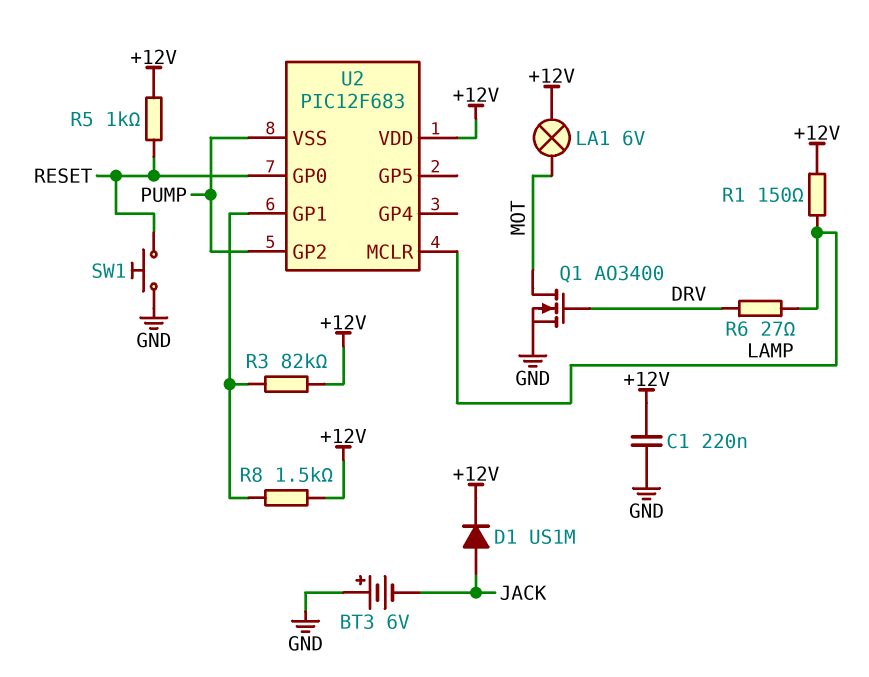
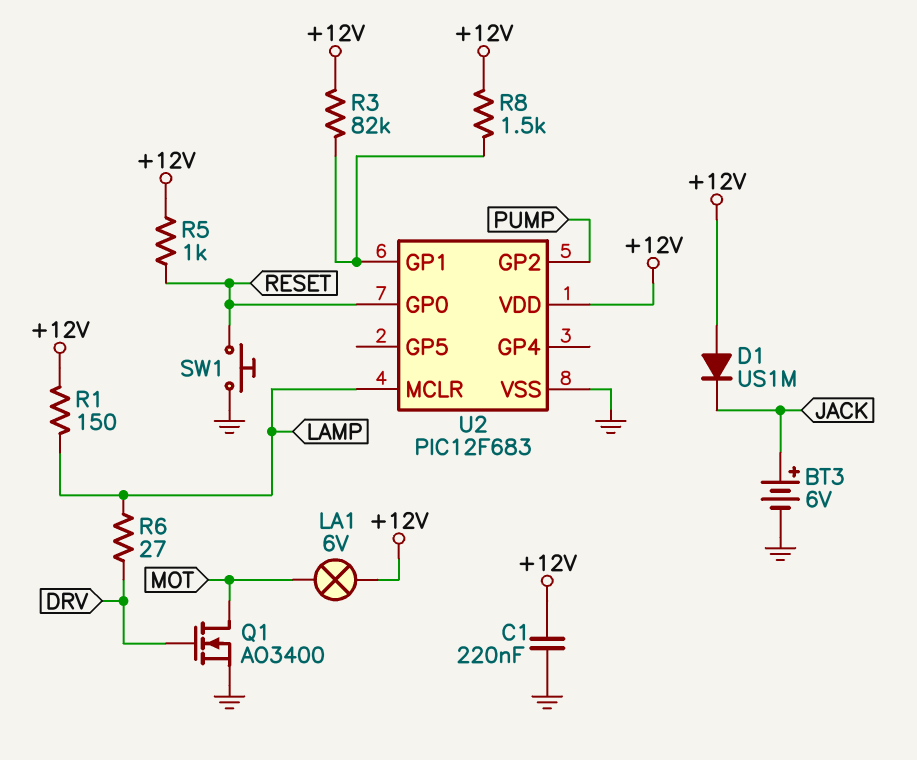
BT3: 6V (plus GND, minus JACK) -> 6V (plus JACK, minus GND)
D1: diode US1M (A JACK, K +12V) -> diode US1M (A +12V, K JACK)
U2 pin VSS: PUMP -> GND

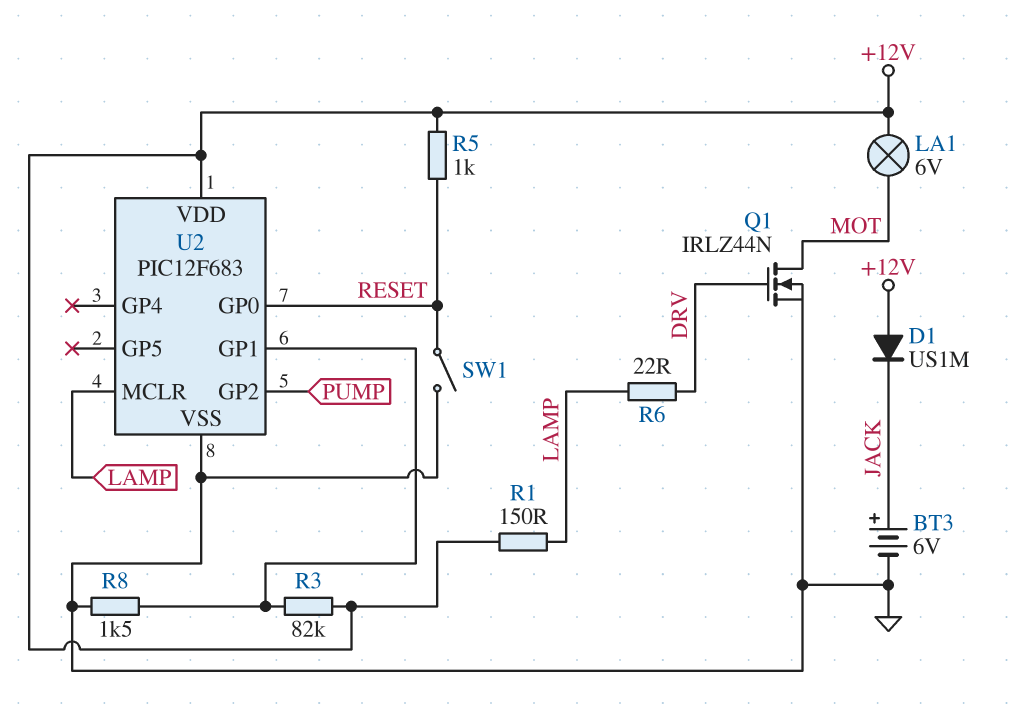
C1: 220nF (+12V, GND) -> none
Q1: NMOS AO3400 (G DRV, D MOT, S GND) -> NMOS IRLZ44N (G DRV, D MOT, S GND)
R6: 27 (DRV, LAMP) -> 22 (DRV, LAMP)
R8: 1.5k (+12V, U2/GP1) -> 1.5k (GND, U2/GP1)
SW1: button (GND, RESET) -> switch (GND, RESET)

